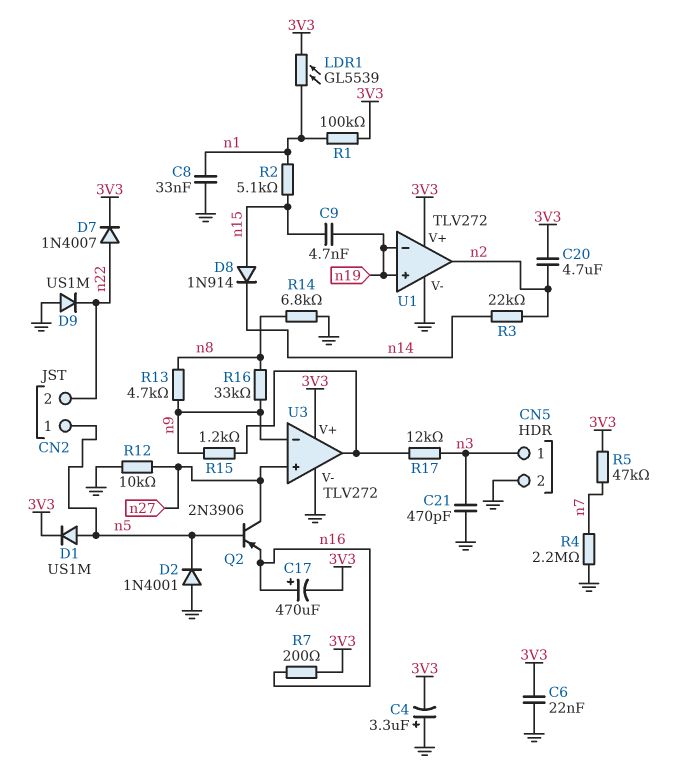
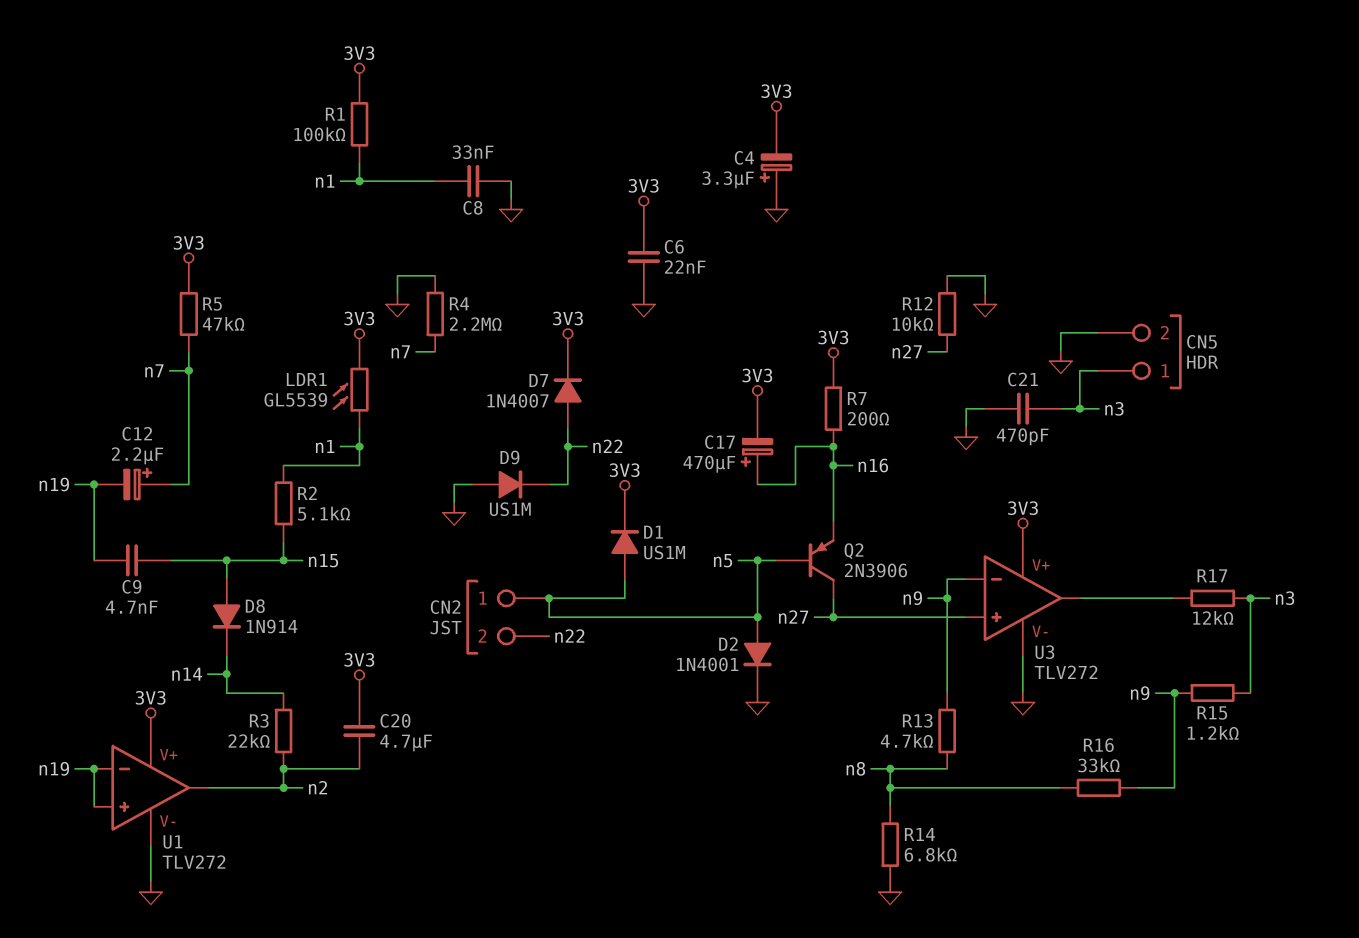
C12: none -> 2.2uF (plus n7, minus n19)
D2: diode 1N4001 (A GND, K n5) -> diode 1N4001 (A n5, K GND)
R15: 1.2k (U3/out, n9) -> 1.2k (n3, n9)

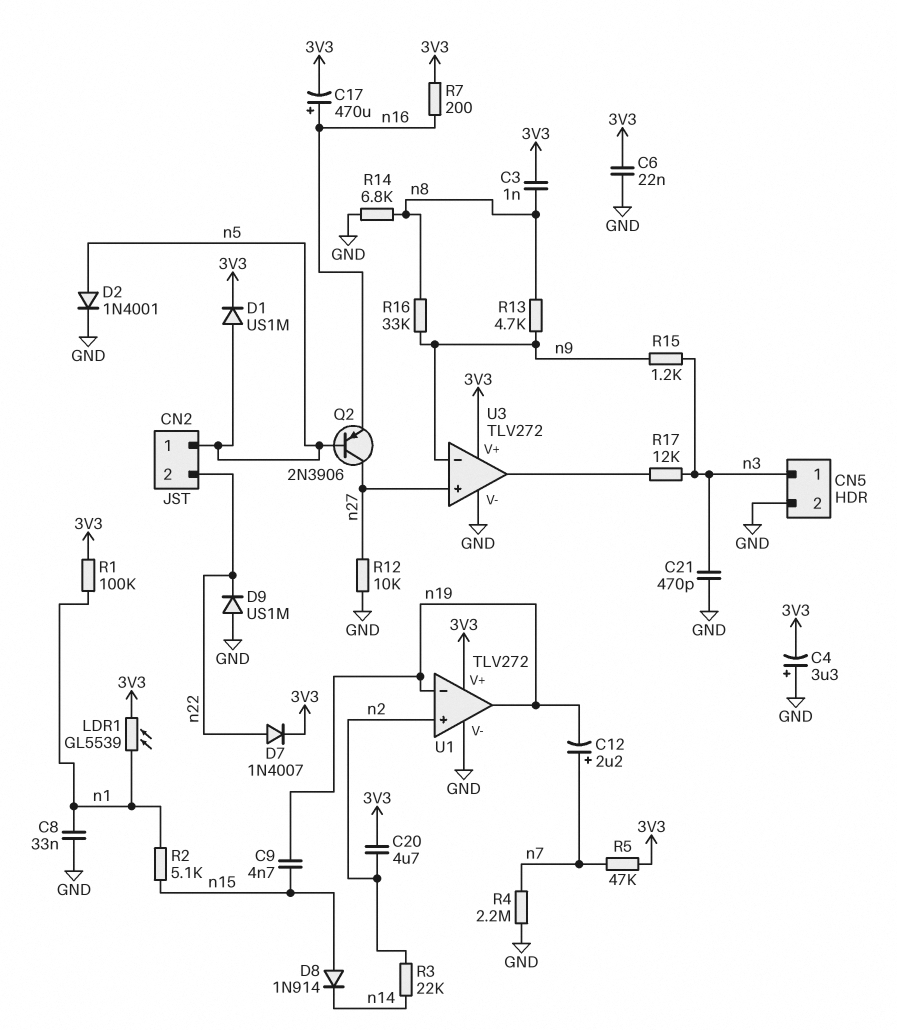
C3: none -> 1nF (3V3, n8)
U1 pin in+: n19 -> n2
U1 pin out: n2 -> n19

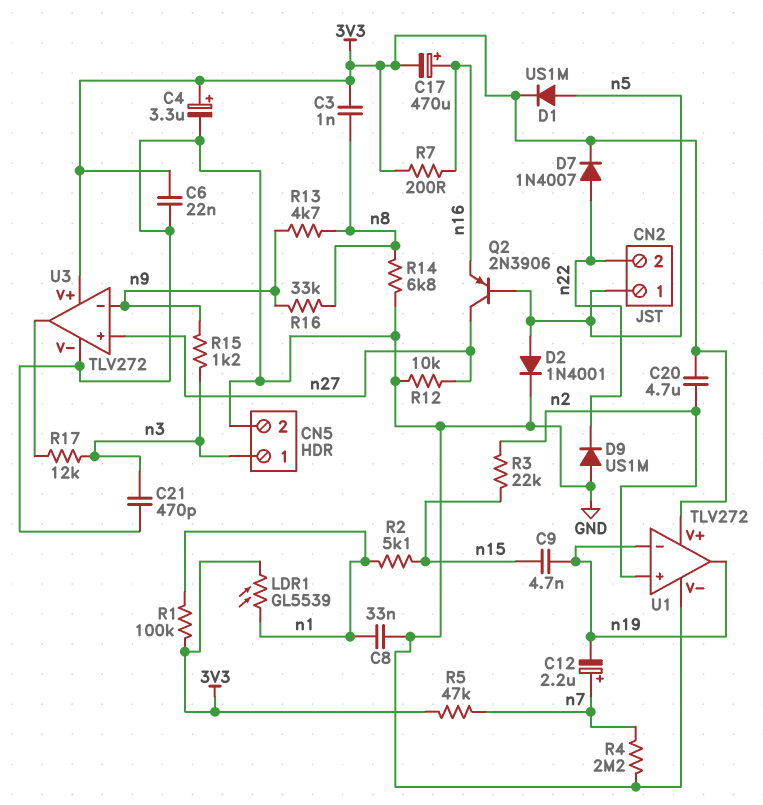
C4: 3.3uF (plus GND, minus 3V3) -> 3.3uF (plus 3V3, minus GND)
D8: diode 1N914 (A n15, K n14) -> none
R3: 22k (n2, n14) -> 22k (n2, n15)

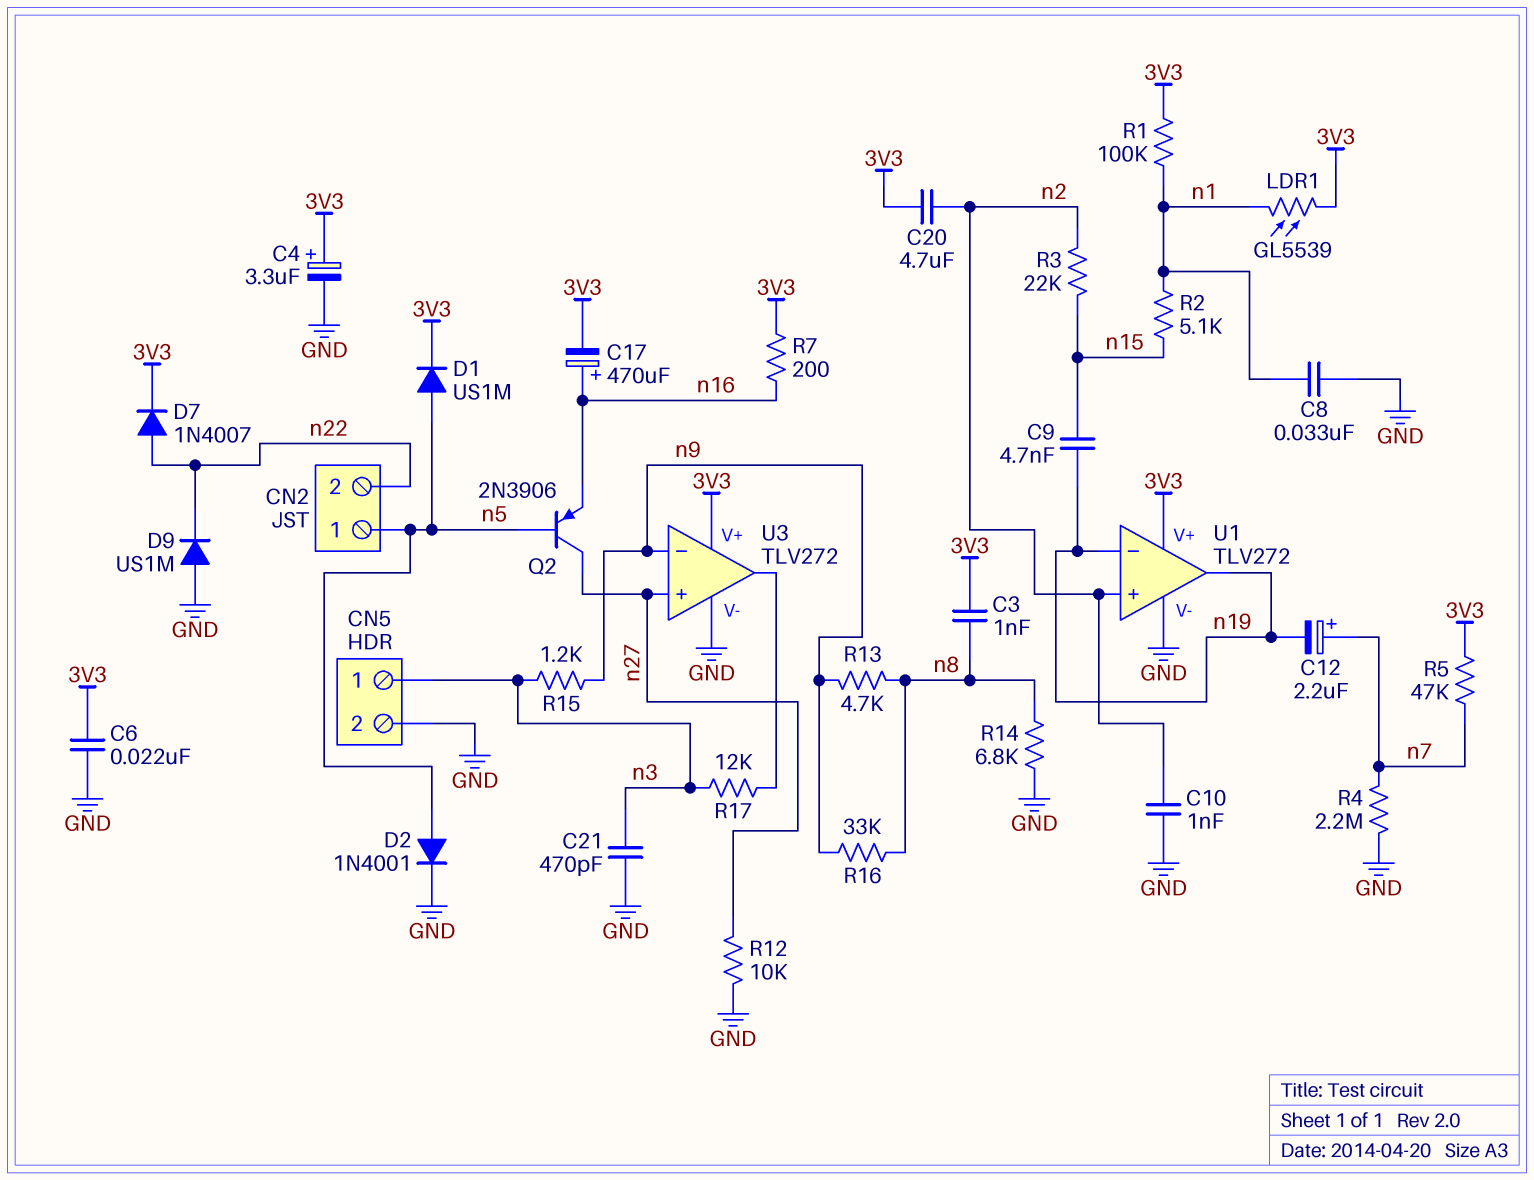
C10: none -> 1nF (GND, n2)

